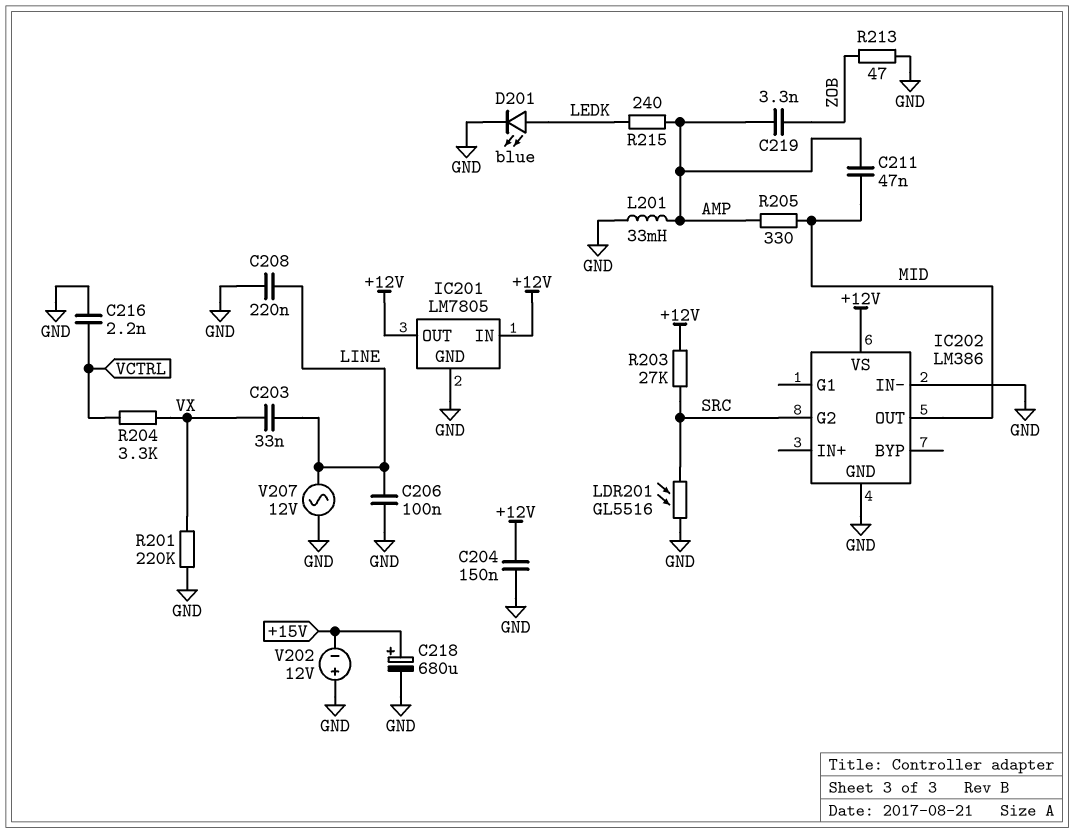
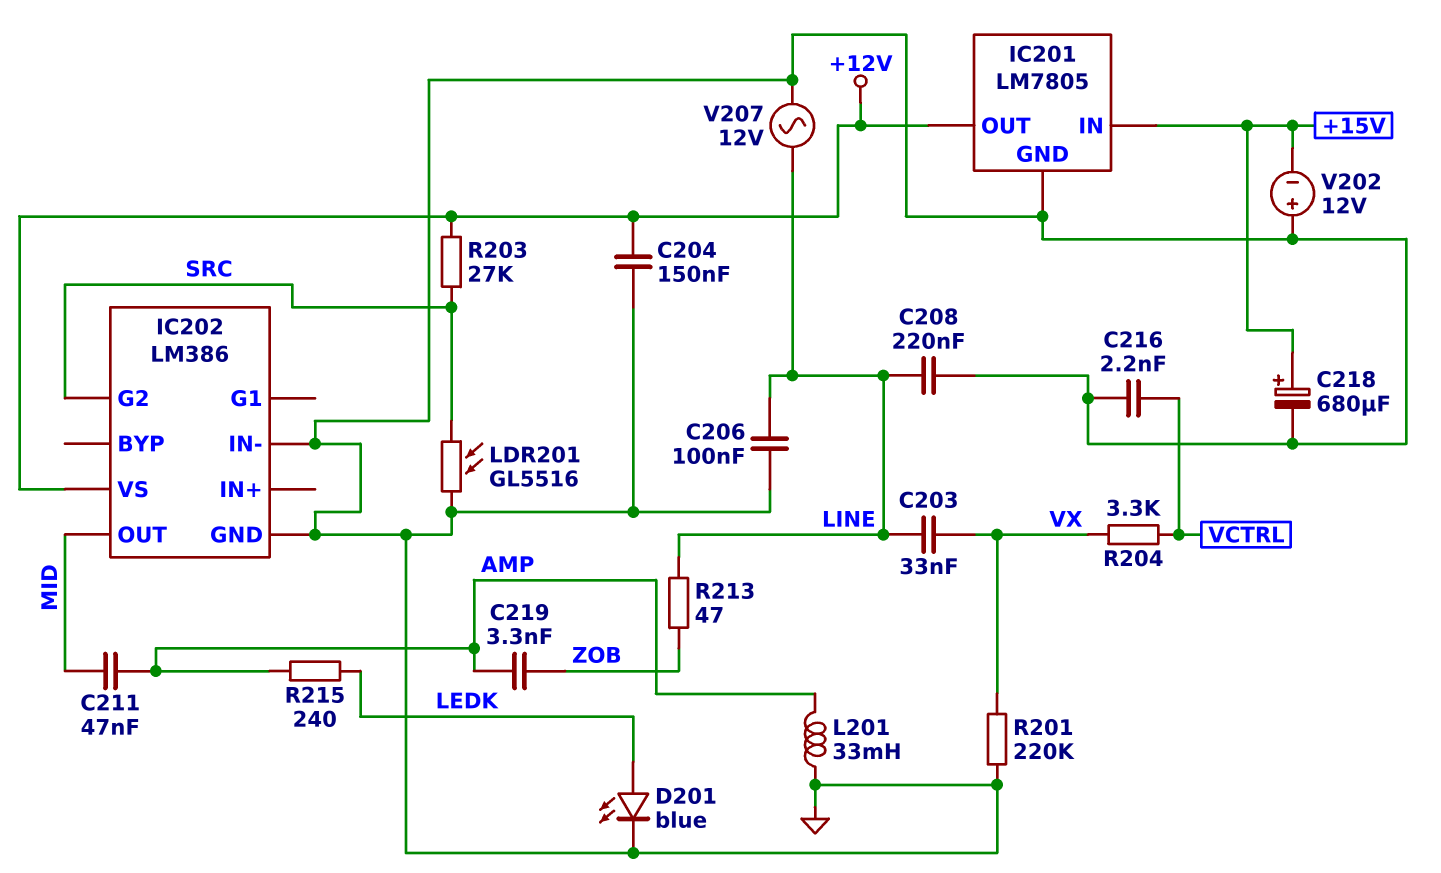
IC201 pin IN: +12V -> +15V
R205: 330 (AMP, MID) -> none
R213: 47 (GND, ZOB) -> 47 (LINE, ZOB)

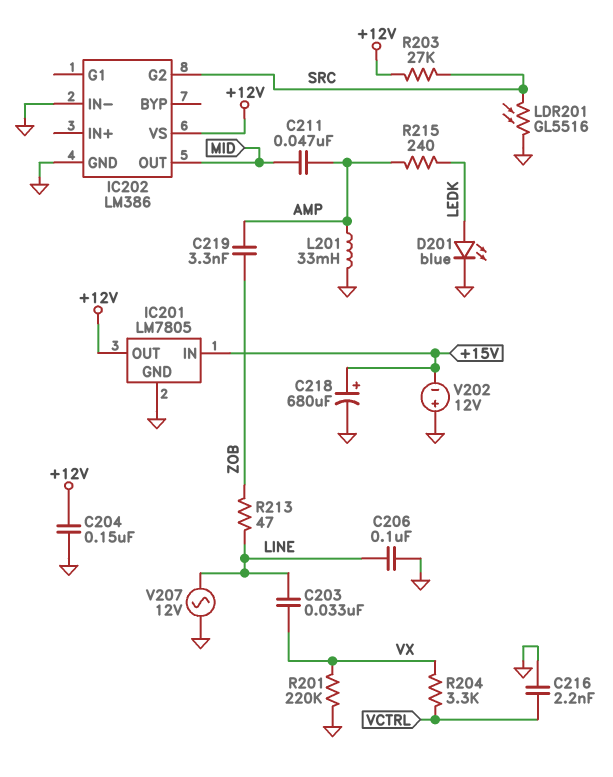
C208: 220nF (GND, LINE) -> none

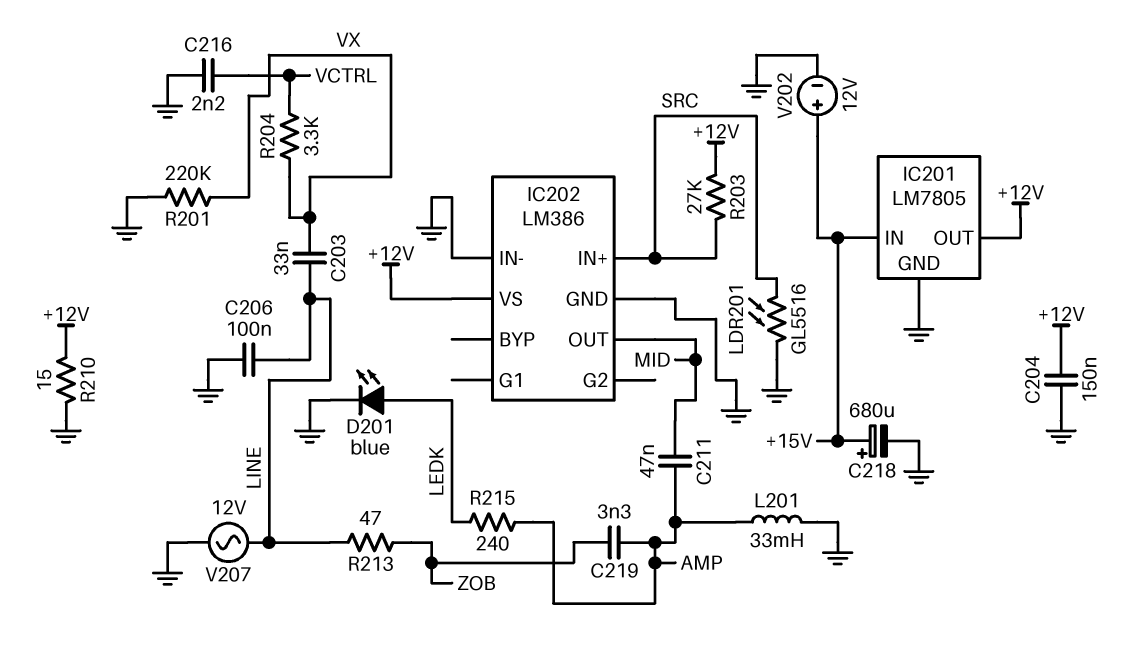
IC202 pin G2: SRC -> none
IC202 pin IN+: none -> SRC
R210: none -> 15 (+12V, GND)
V202: 12V (plus GND, minus +15V) -> 12V (plus +15V, minus GND)

